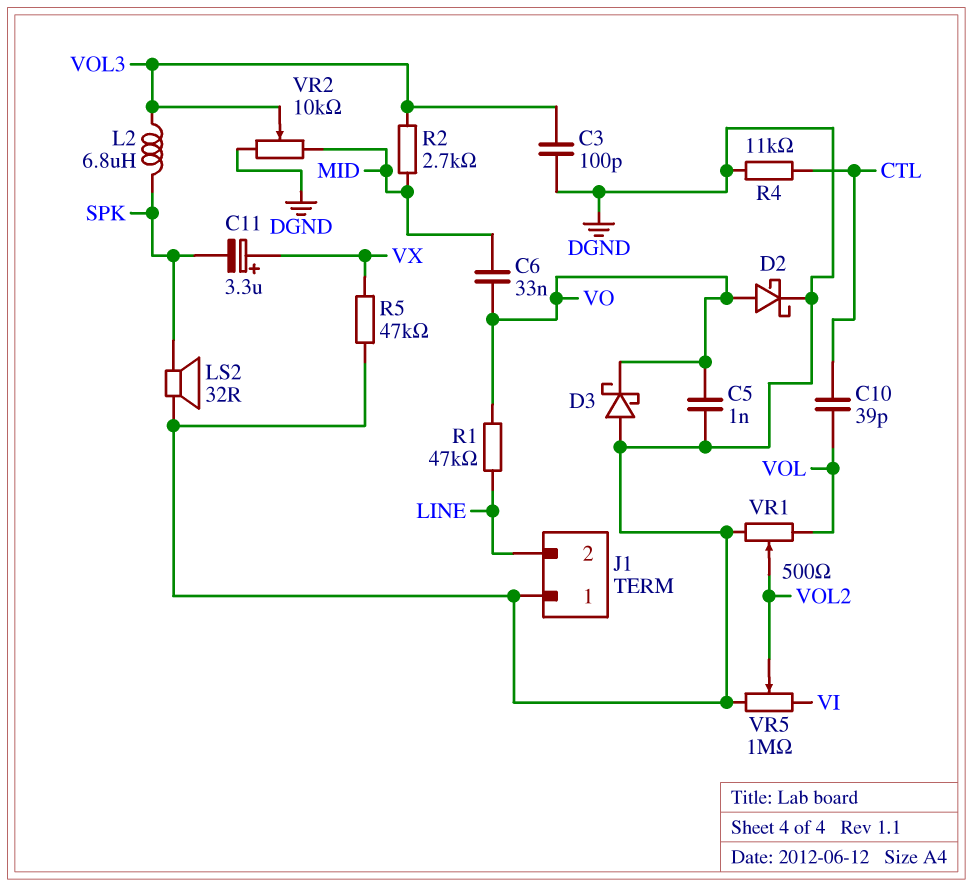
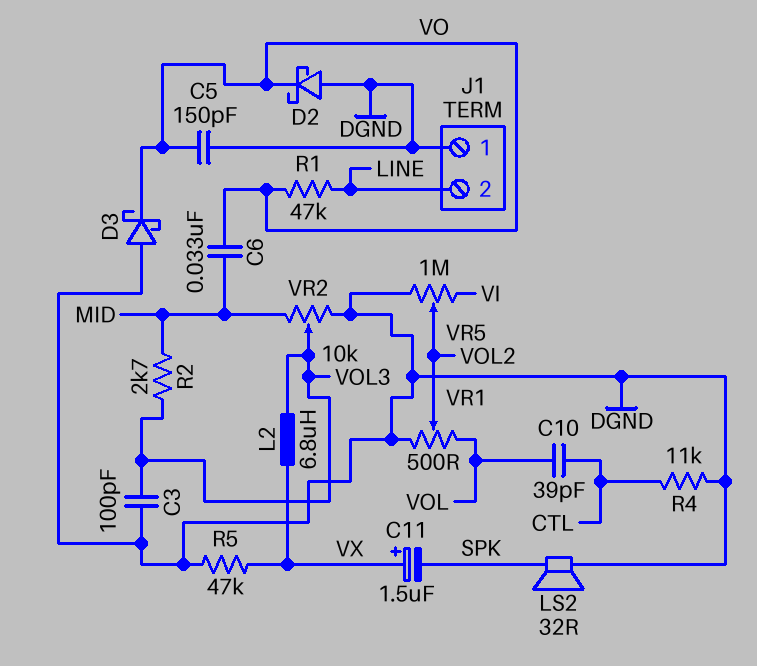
C5: 1nF (DGND, VO) -> 150pF (DGND, VO)
C11: 3.3uF (plus VX, minus SPK) -> 1.5uF (plus VX, minus SPK)
D2: schottky (A VO, K DGND) -> schottky (A DGND, K VO)
L2: 6.8uH (SPK, VOL3) -> 6.8uH (VOL3, VX)

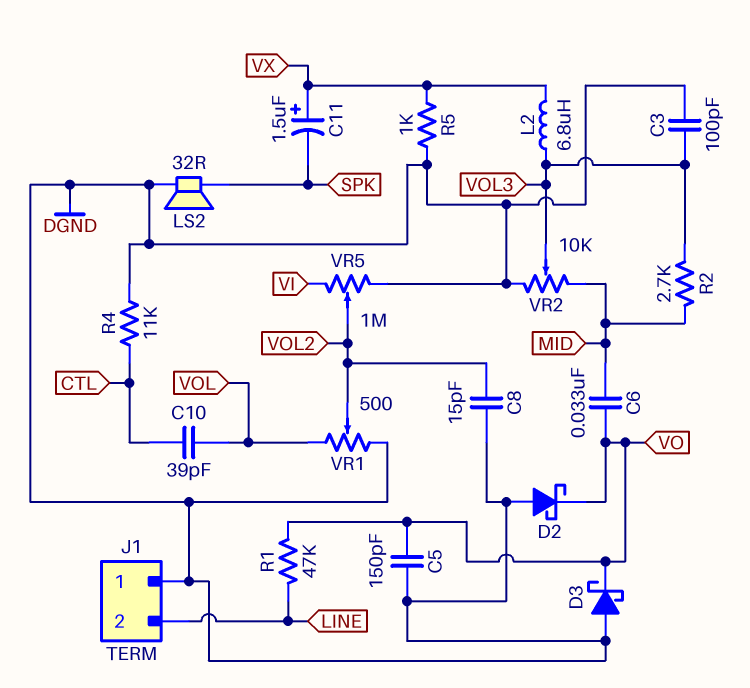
C8: none -> 15pF (DGND, VOL2)
R5: 47k (DGND, VX) -> 1k (DGND, VX)

